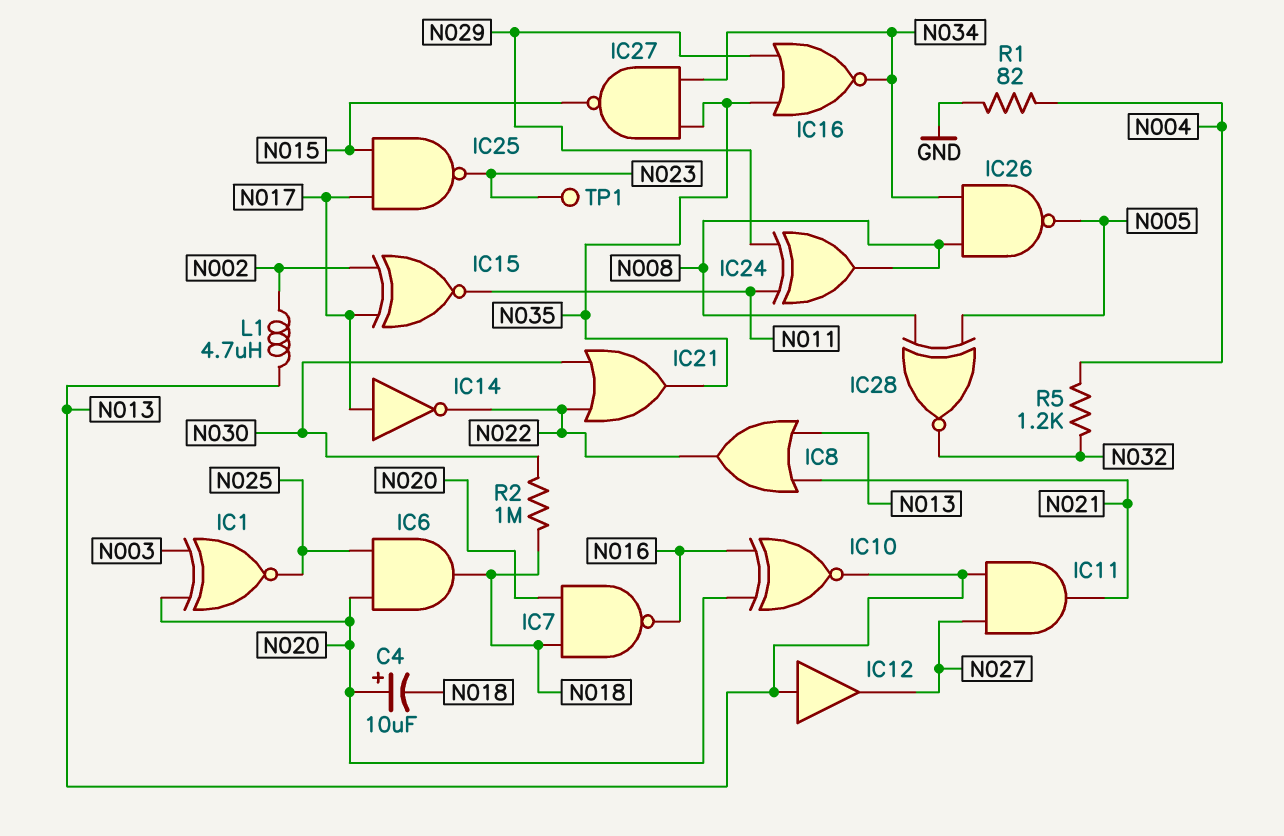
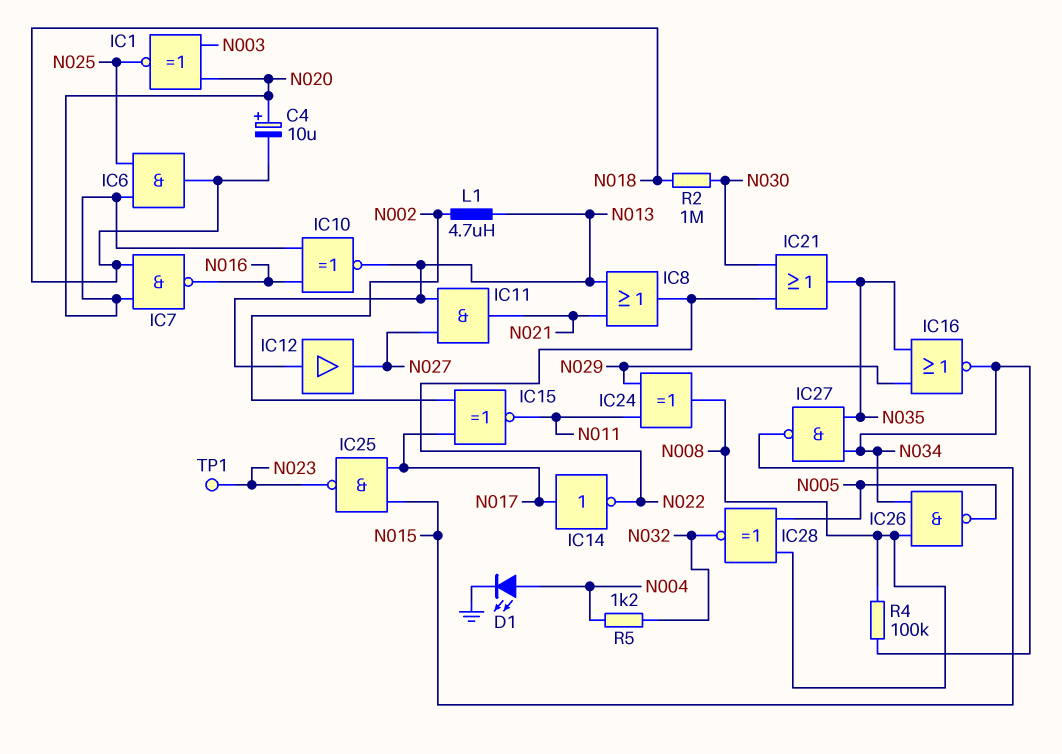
D1: none -> LED (A N004, K GND)
R1: 82 (GND, N004) -> none
R4: none -> 100k (N008, N034)

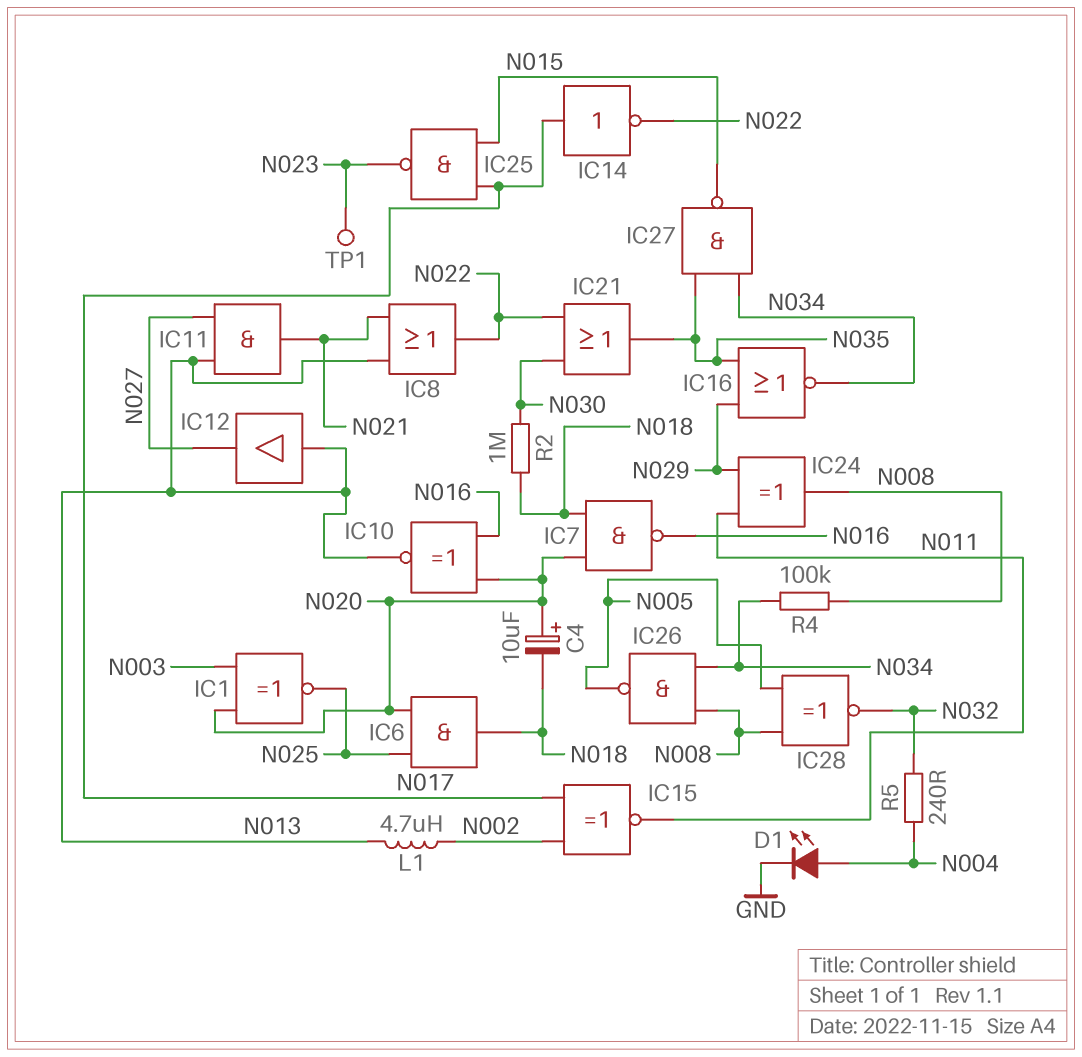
R5: 1.2k (N004, N032) -> 240 (N004, N032)

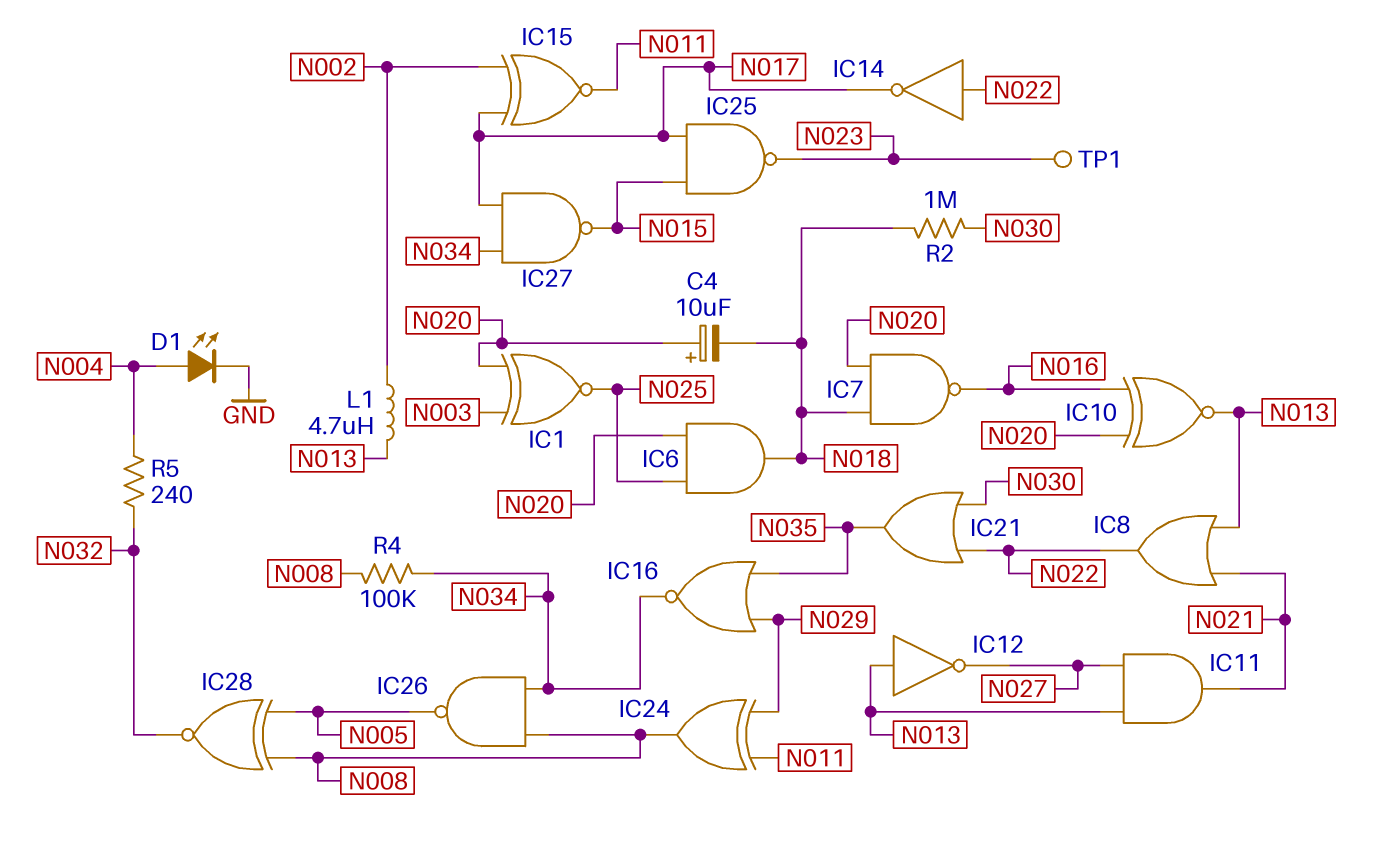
IC12: buffer (in N013, out N027) -> NOT (in N013, out N027)
IC14: NOT (in N017, out N022) -> NOT (in N022, out N017)
IC27: NAND (in N034, in N035, out N015) -> NAND (in N017, in N034, out N015)

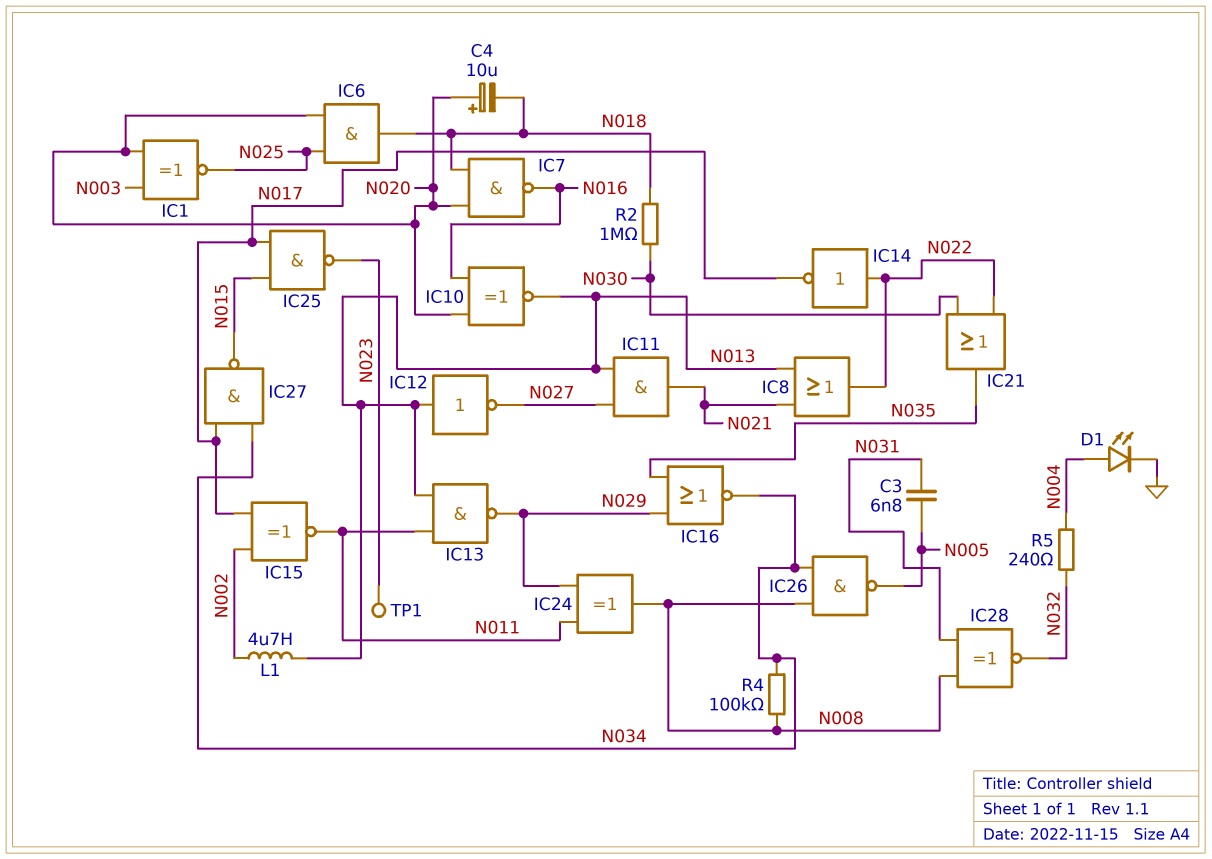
C3: none -> 6.8nF (N005, N031)
IC13: none -> NAND (in N011, in N013, out N029)
IC28: XNOR (in N005, in N008, out N032) -> XNOR (in N008, in N031, out N032)

